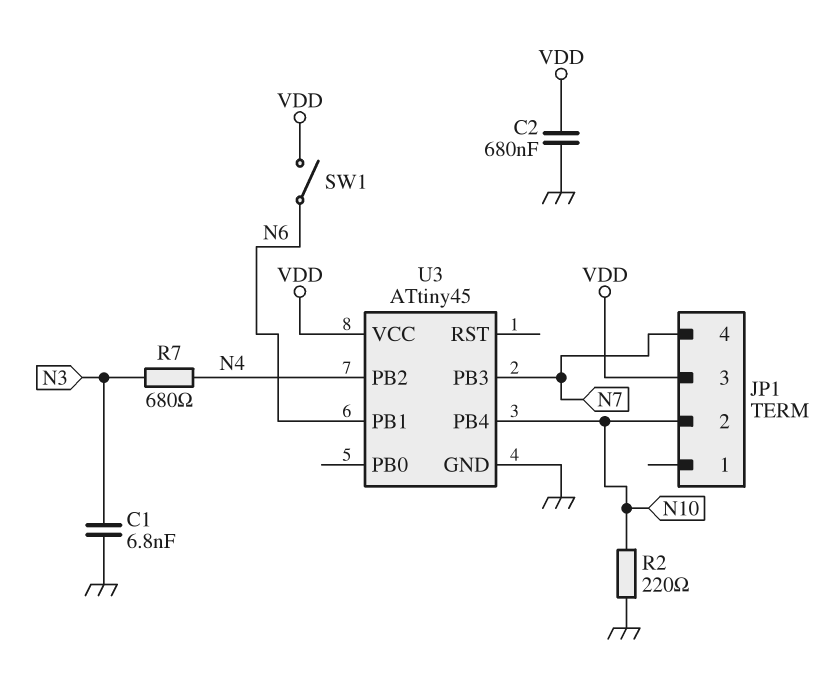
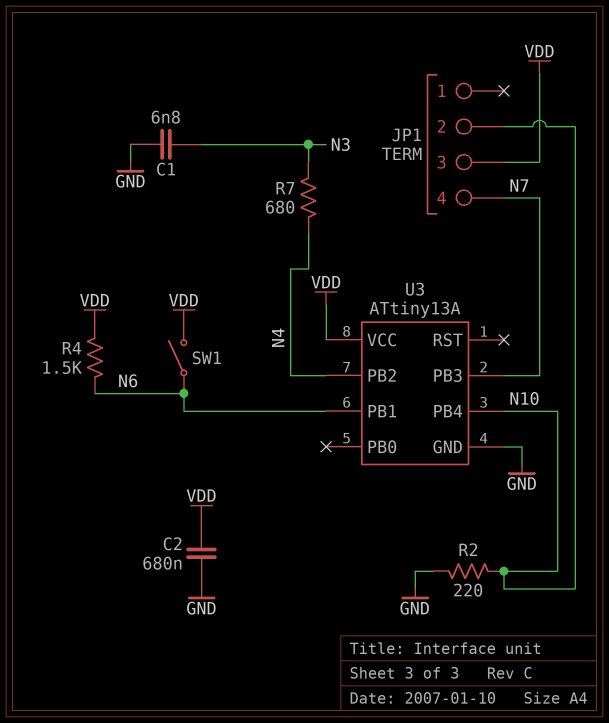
R4: none -> 1.5k (N6, VDD)
U3: ATtiny45 -> ATtiny13A

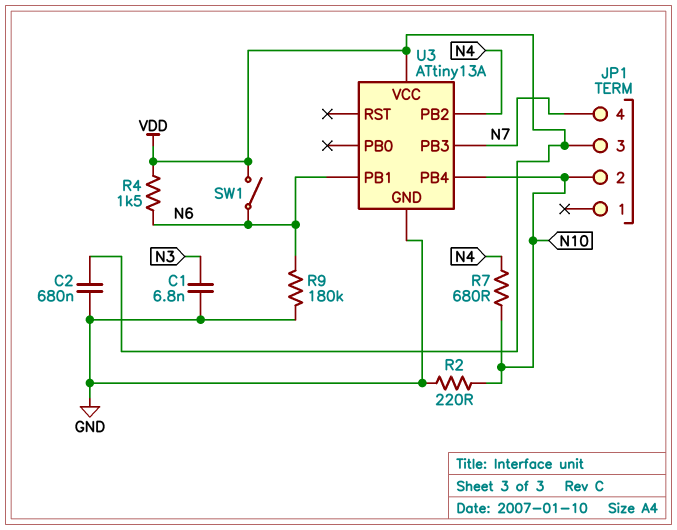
R7: 680 (N3, N4) -> 680 (N4, N10)
R9: none -> 180k (GND, N6)

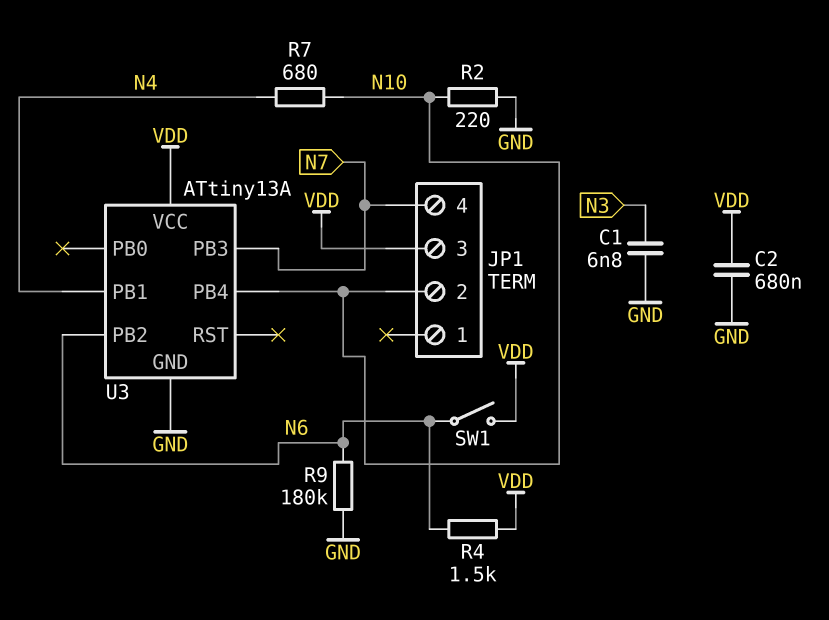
U3 pin PB1: N6 -> N4
U3 pin PB2: N4 -> N6

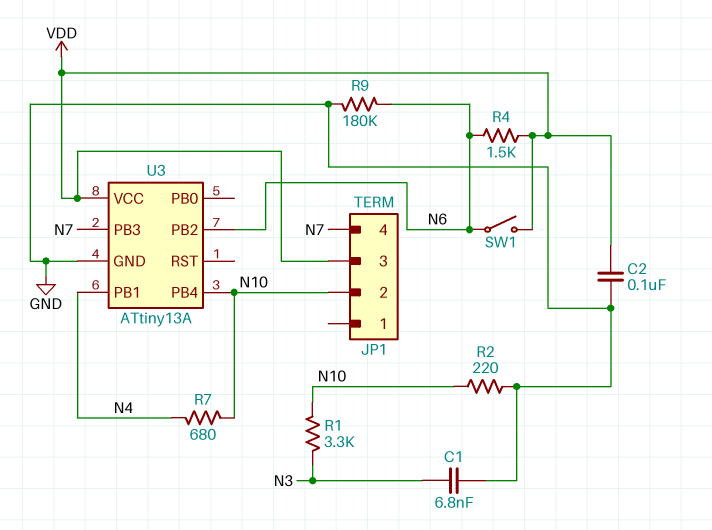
C2: 680nF (GND, VDD) -> 100nF (GND, VDD)
R1: none -> 3.3k (N3, N10)

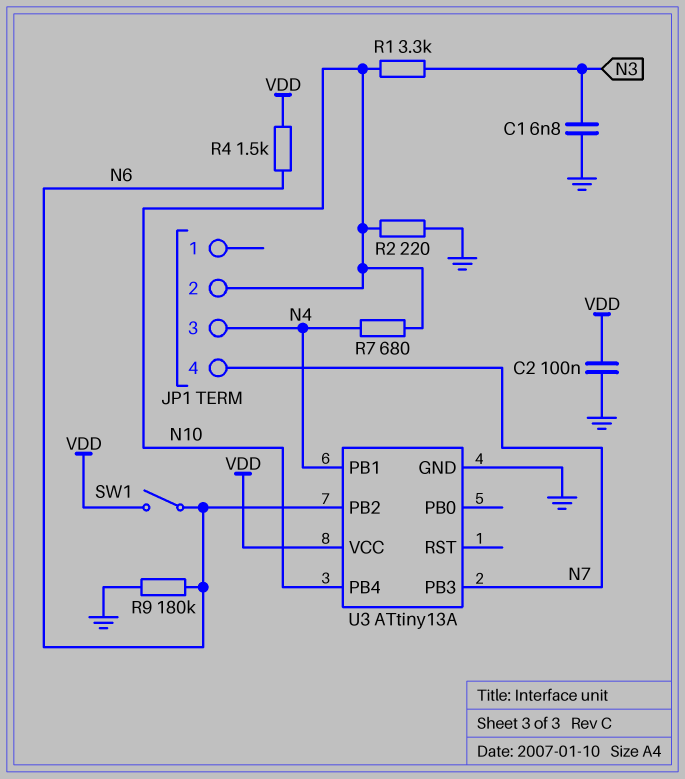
JP1 pin 3: VDD -> N4

